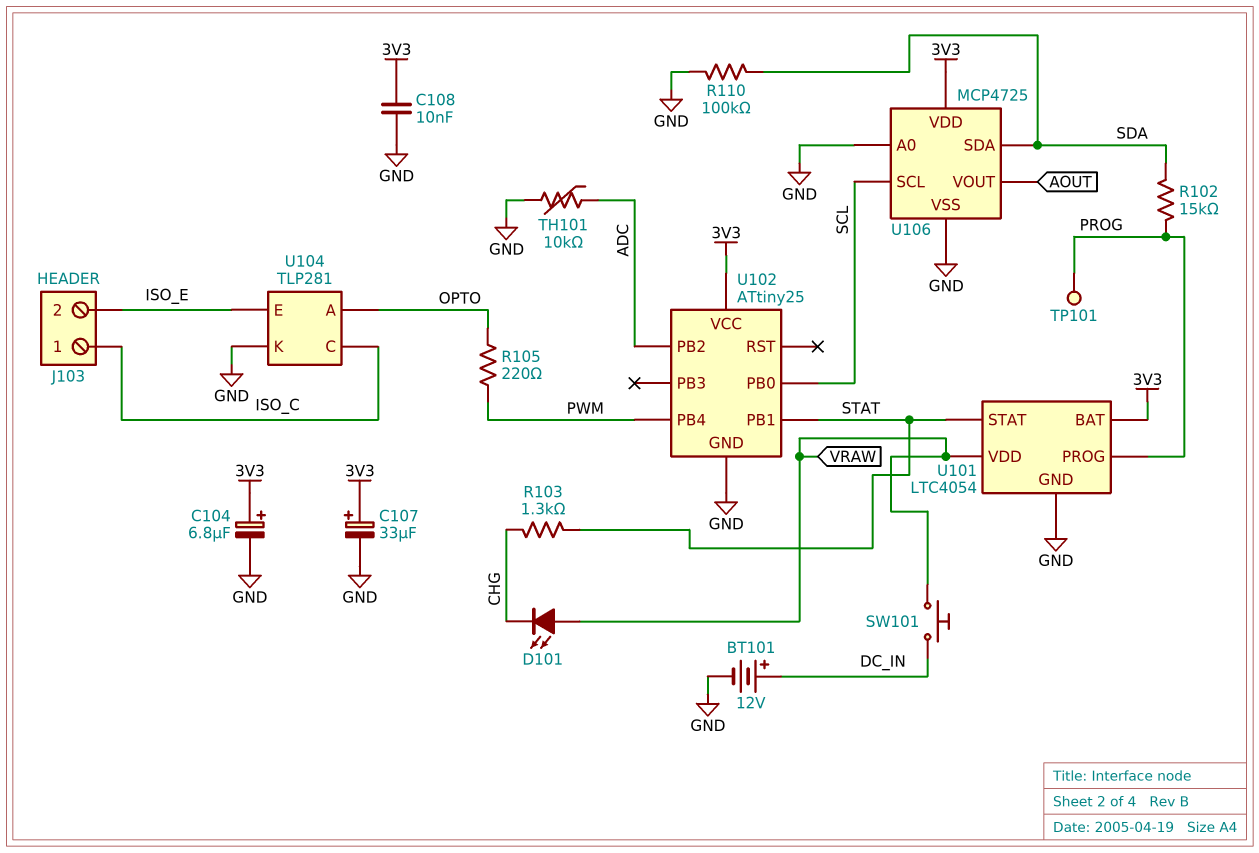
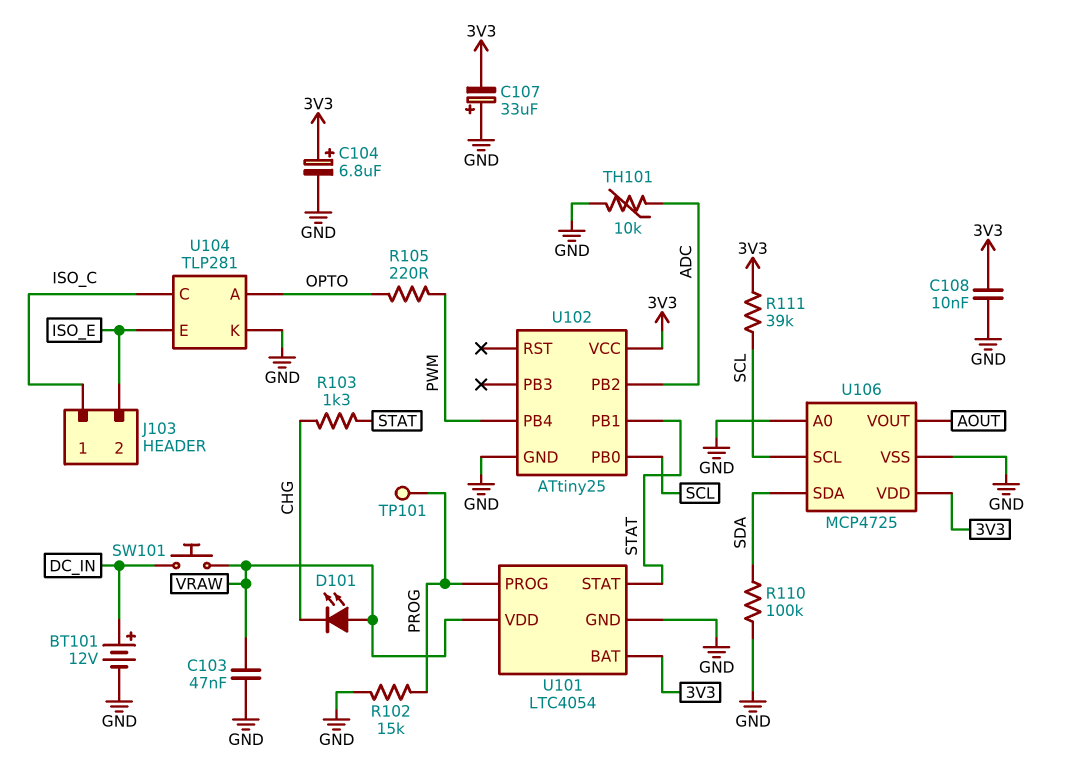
C103: none -> 47nF (GND, VRAW)
C107: 33uF (plus 3V3, minus GND) -> 33uF (plus GND, minus 3V3)
R102: 15k (PROG, SDA) -> 15k (GND, PROG)
R111: none -> 39k (3V3, SCL)

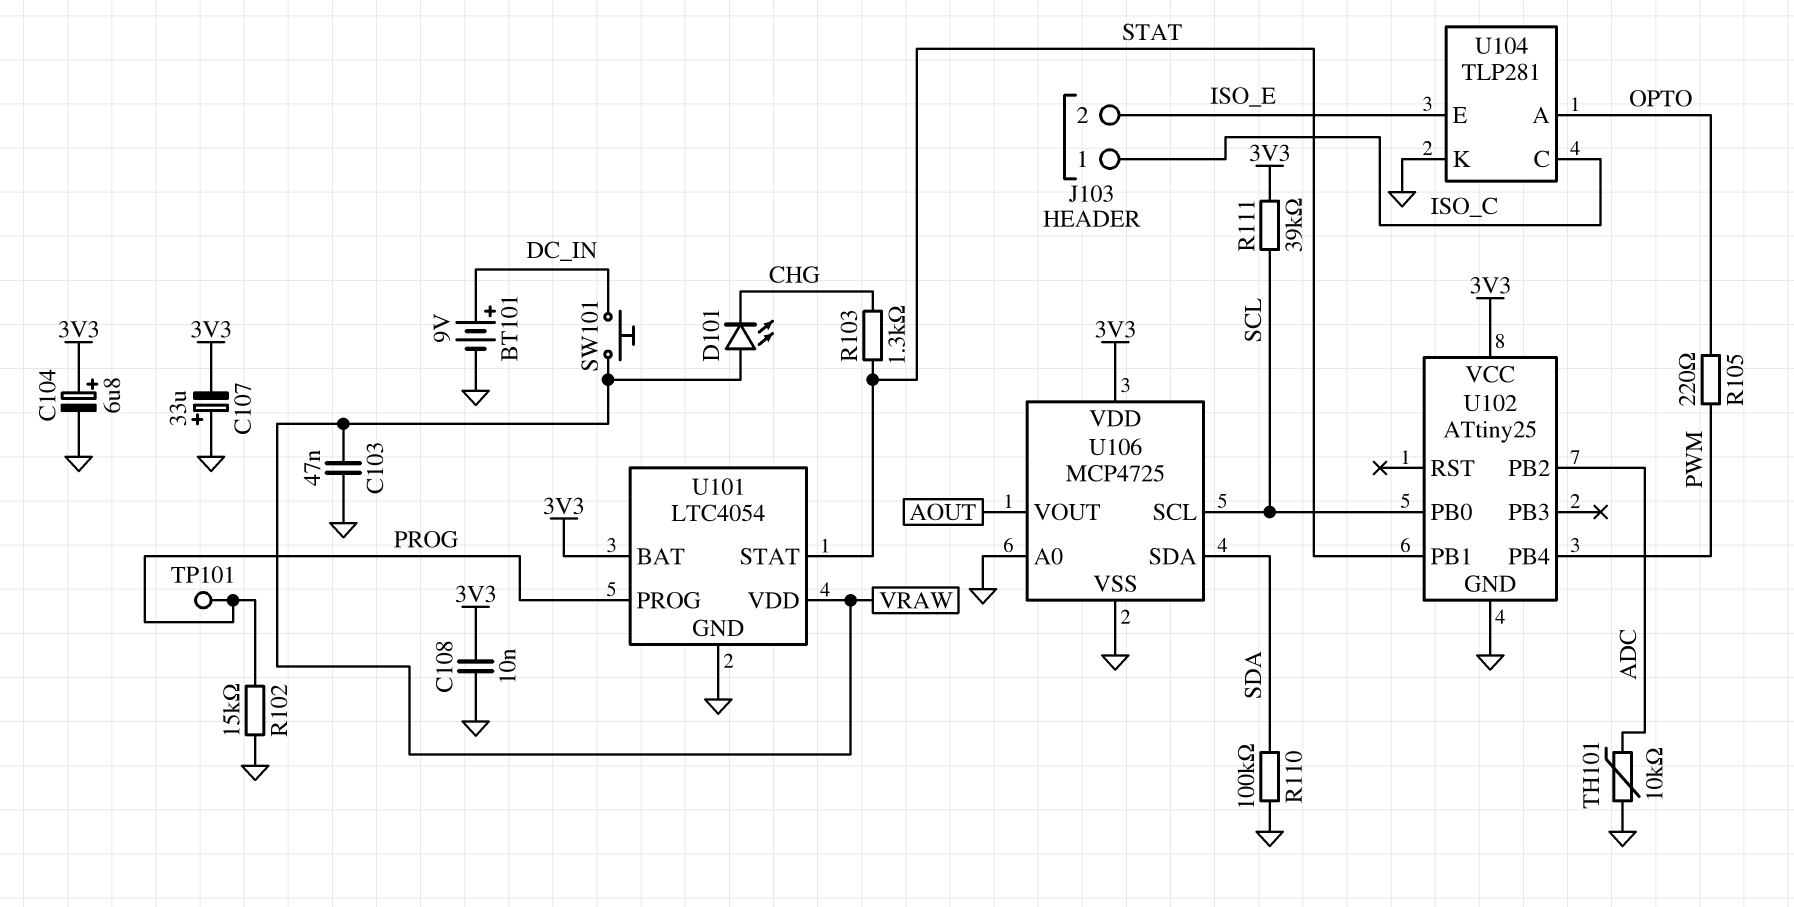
BT101: 12V (plus DC_IN, minus GND) -> 9V (plus DC_IN, minus GND)

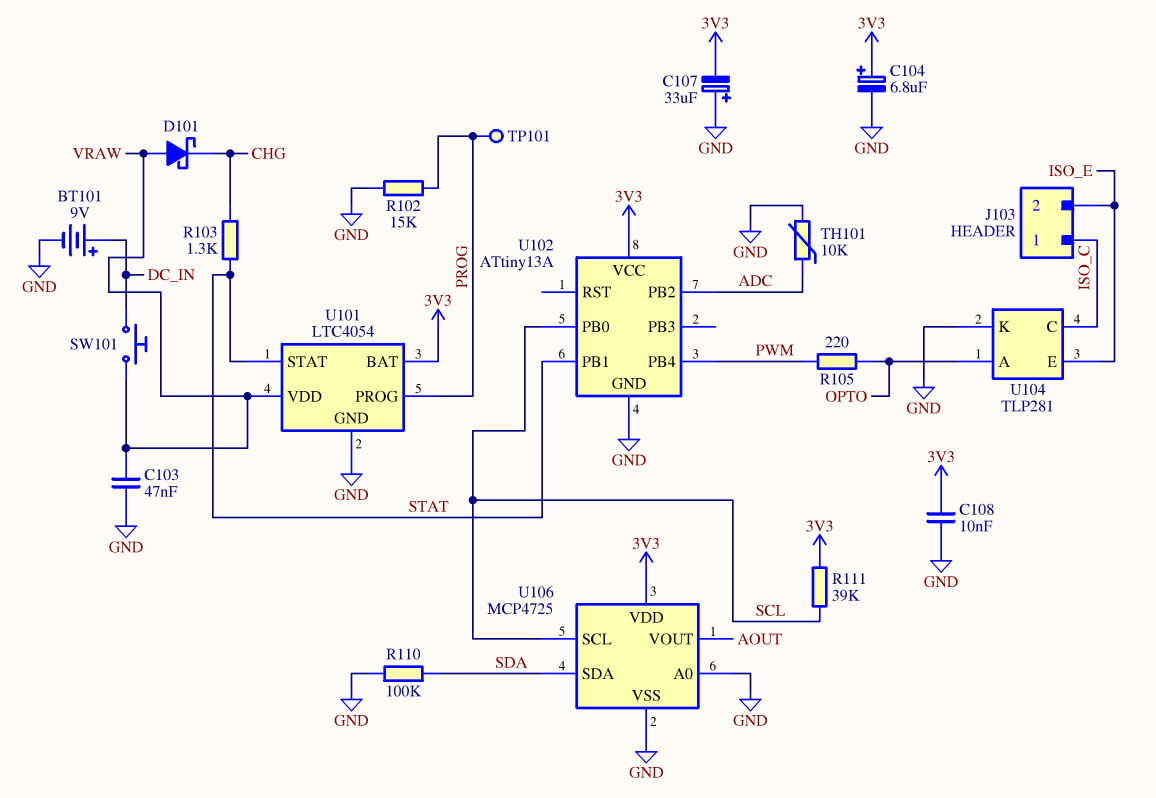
D101: LED (A VRAW, K CHG) -> schottky (A VRAW, K CHG)
U102: ATtiny25 -> ATtiny13A

